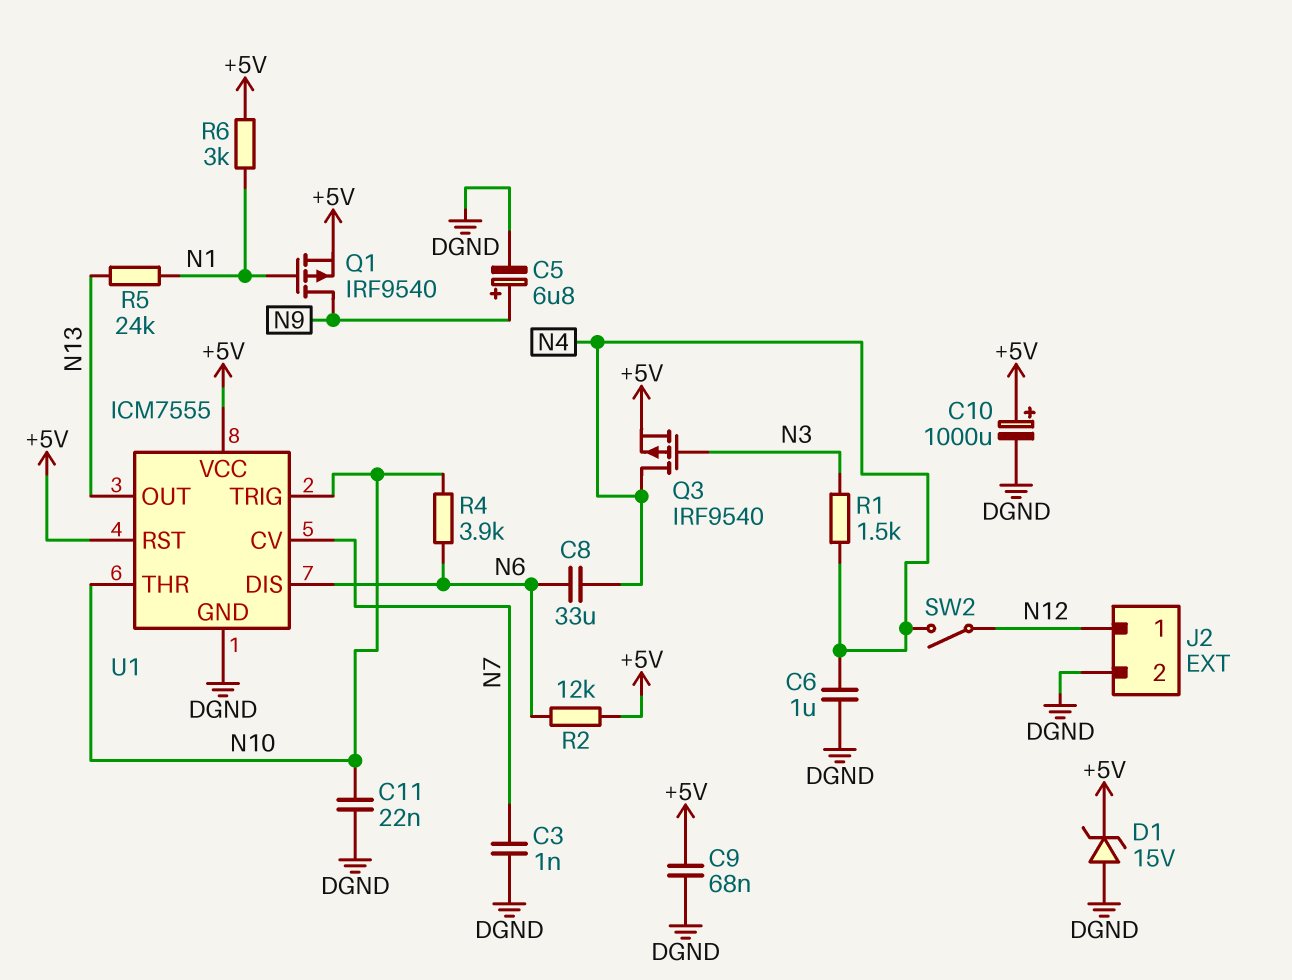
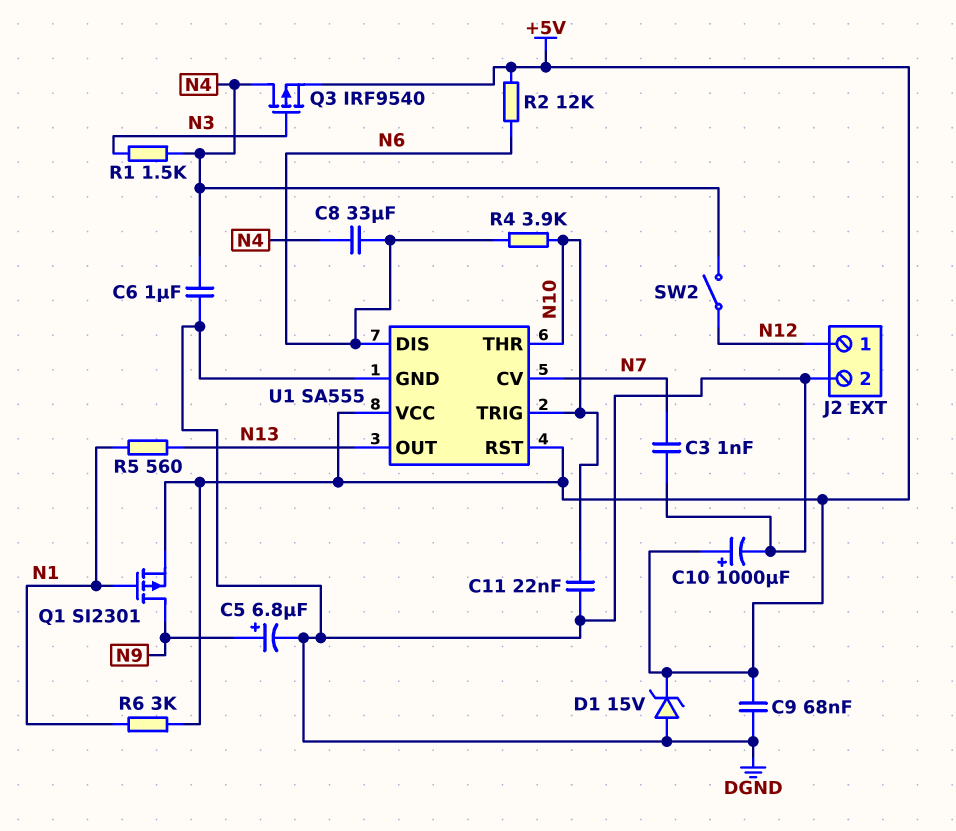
Q1: PMOS IRF9540 (G N1, D N9, S +5V) -> PMOS SI2301 (G N1, D N9, S +5V)
R5: 24k (N1, N13) -> 560 (N1, N13)
U1: ICM7555 -> SA555

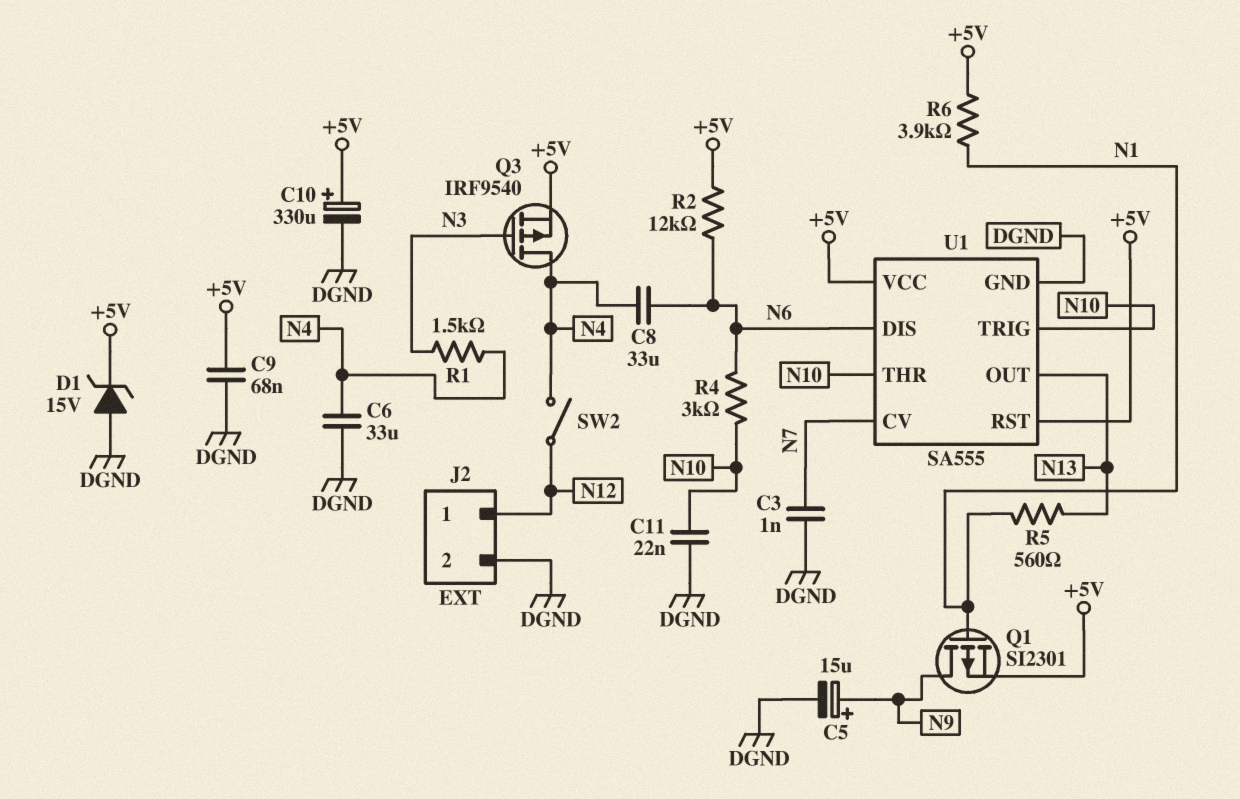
C5: 6.8uF (plus N9, minus DGND) -> 15uF (plus N9, minus DGND)
C6: 1uF (DGND, N4) -> 33uF (DGND, N4)
C10: 1000uF (plus +5V, minus DGND) -> 330uF (plus +5V, minus DGND)
R4: 3.9k (N6, N10) -> 3k (N6, N10)
R6: 3k (+5V, N1) -> 3.9k (+5V, N1)

